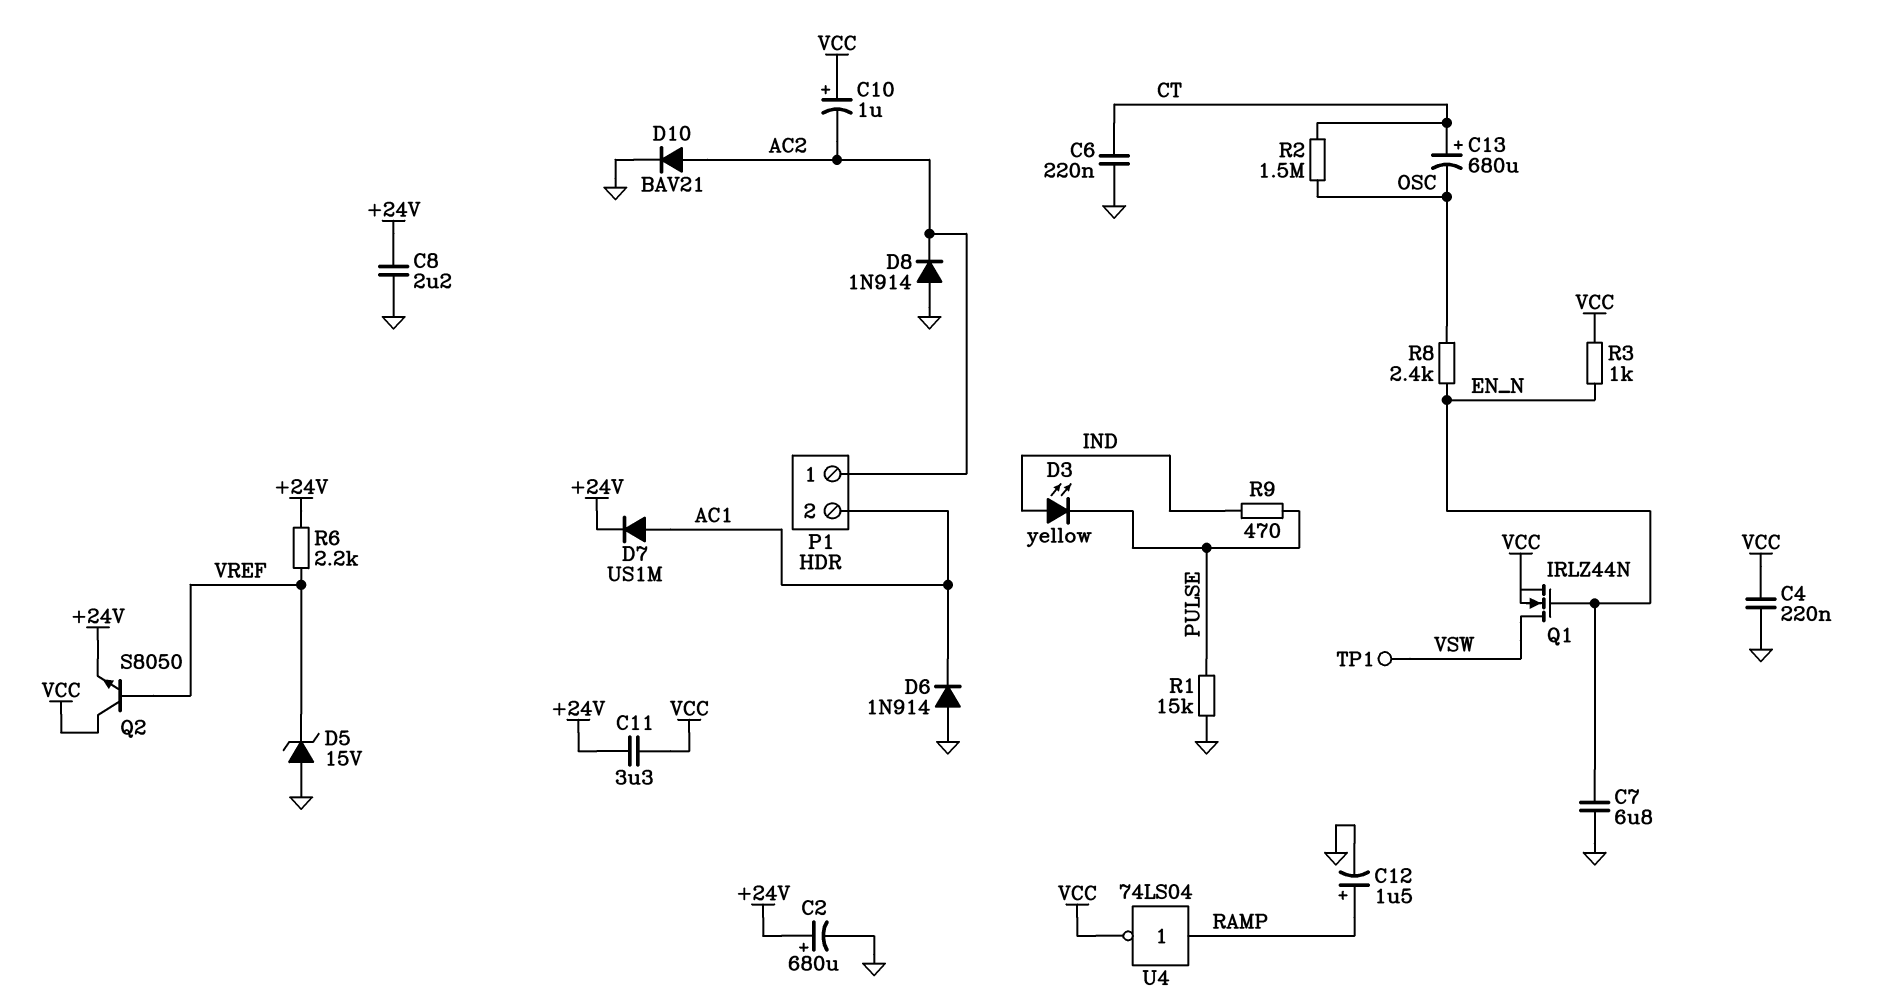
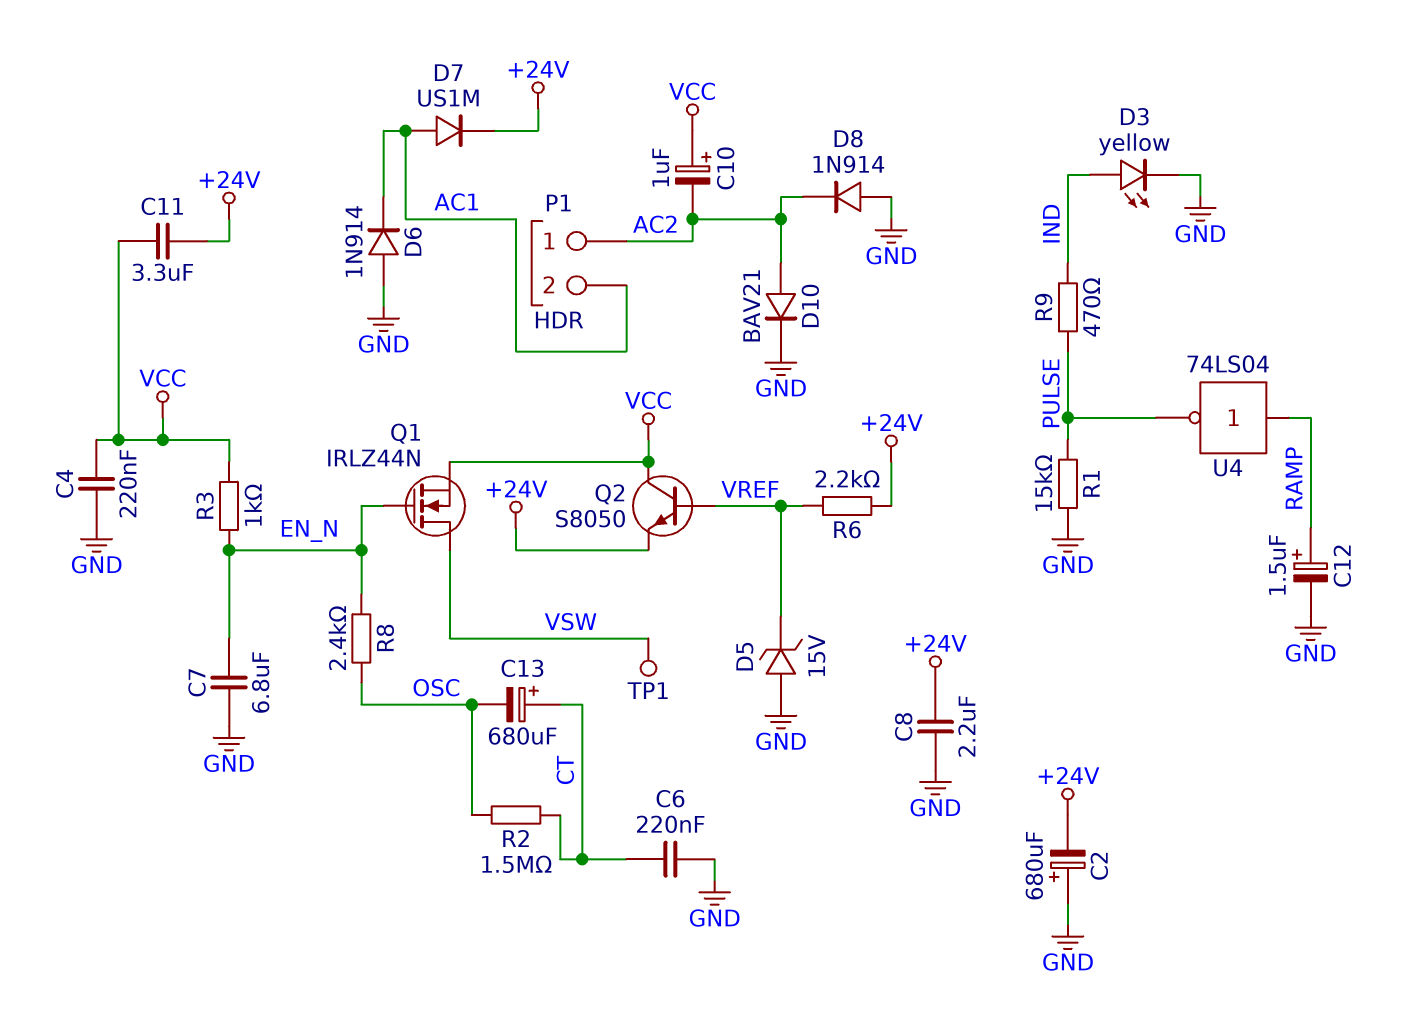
C2: 680uF (plus +24V, minus GND) -> 680uF (plus GND, minus +24V)
D3: LED yellow (A IND, K PULSE) -> LED yellow (A IND, K GND)
U4: NOT 74LS04 (in RAMP, out VCC) -> NOT 74LS04 (in RAMP, out PULSE)

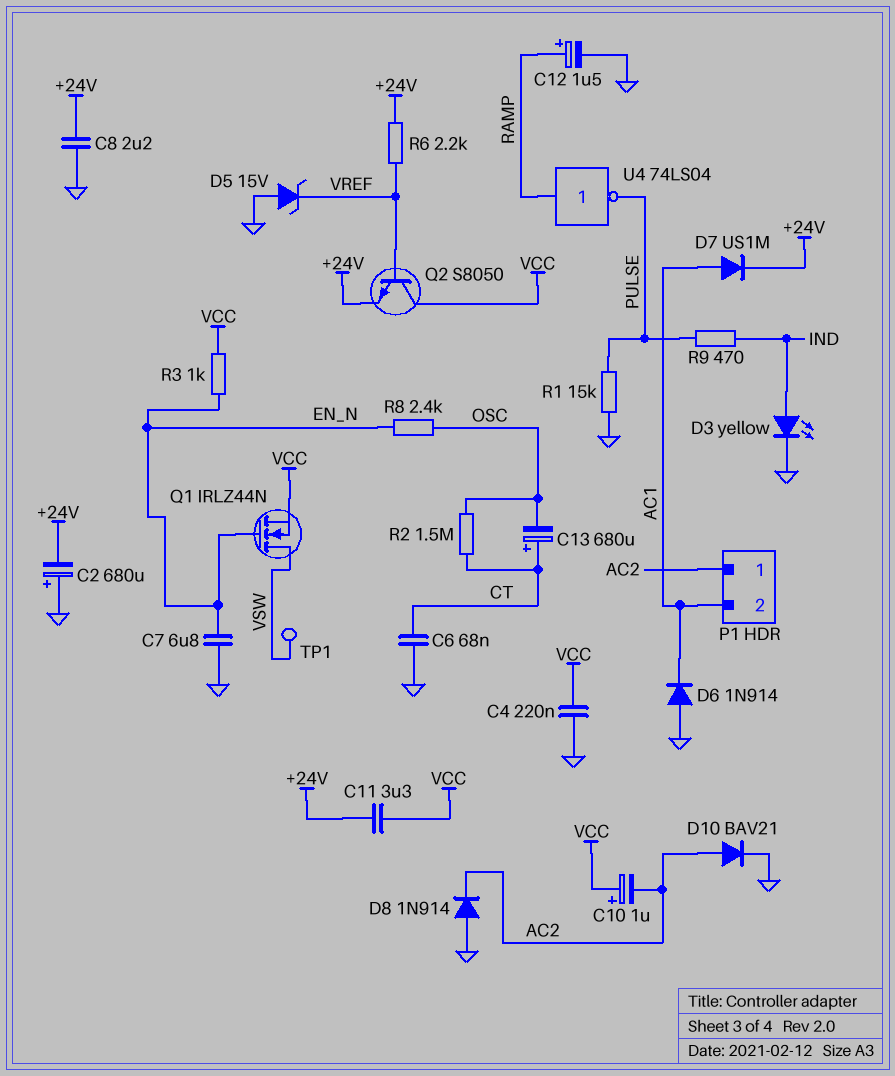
C6: 220nF (CT, GND) -> 68nF (CT, GND)

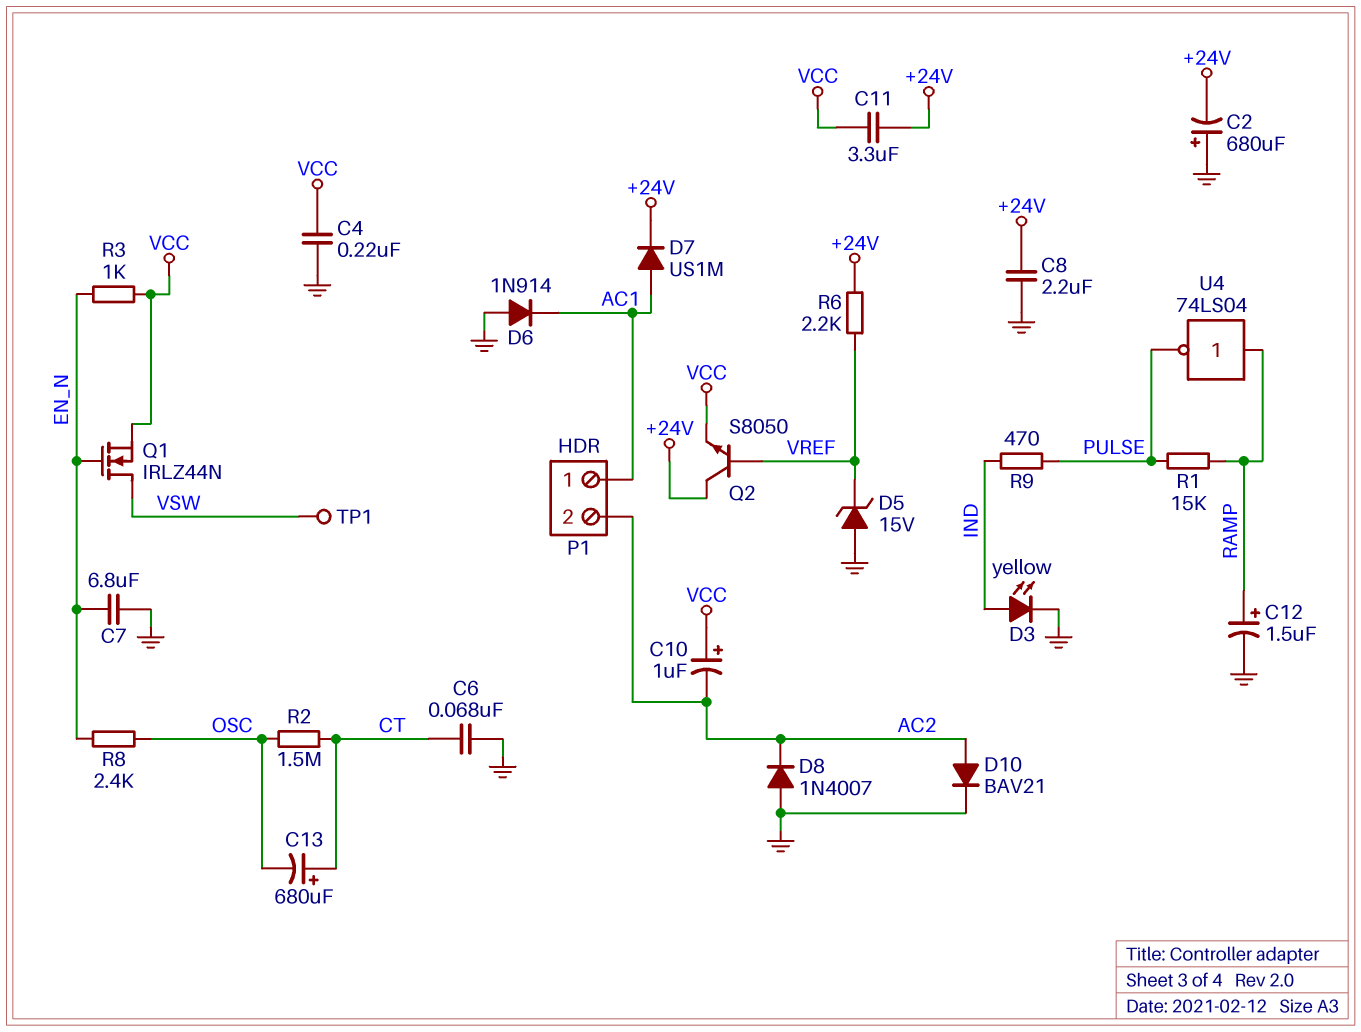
D8: diode 1N914 (A GND, K AC2) -> diode 1N4007 (A GND, K AC2)
P1 pin 1: AC2 -> AC1
P1 pin 2: AC1 -> AC2
Q2: NPN S8050 (B VREF, C VCC, E +24V) -> NPN S8050 (B VREF, C +24V, E VCC)
R1: 15k (GND, PULSE) -> 15k (PULSE, RAMP)

